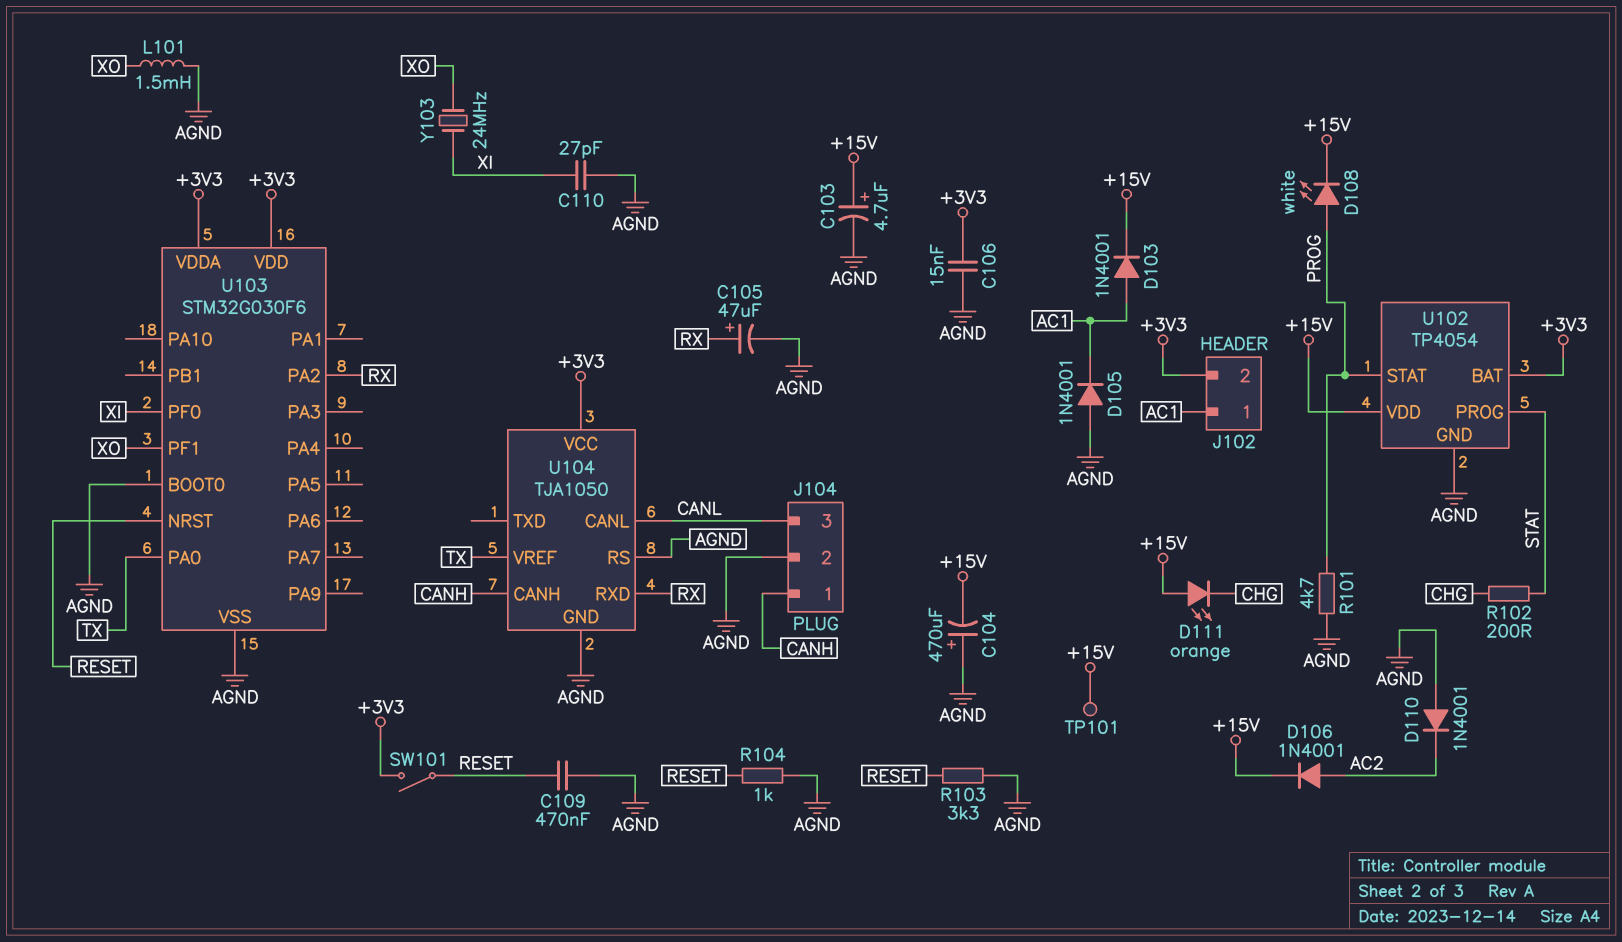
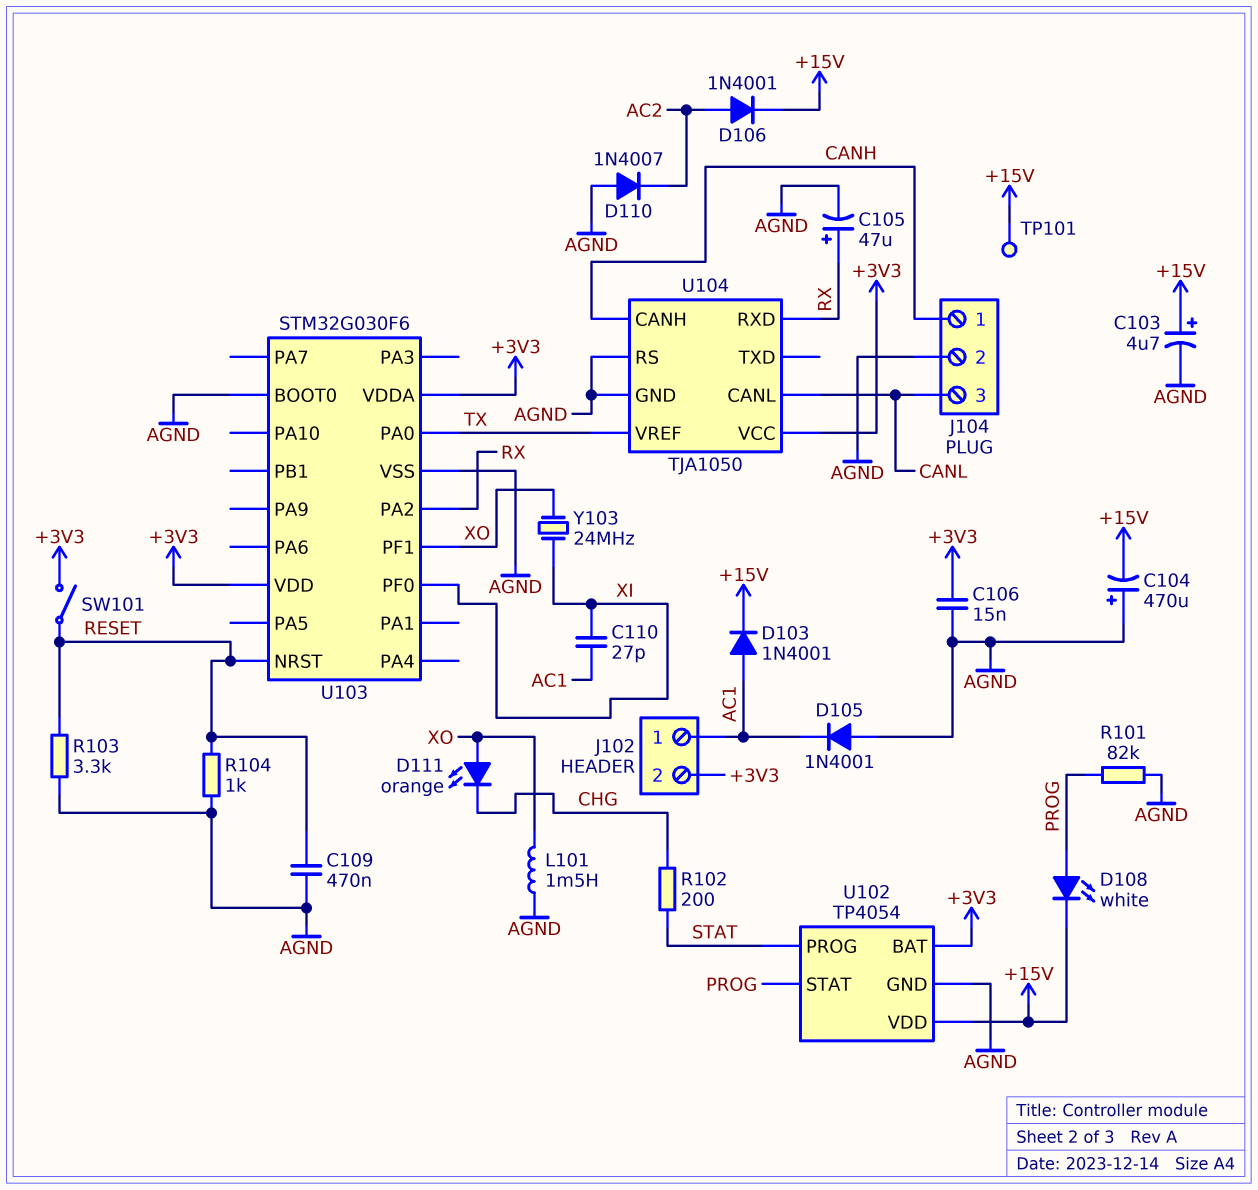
C110: 27pF (AGND, XI) -> 27pF (AC1, XI)
D110: diode 1N4001 (A AGND, K AC2) -> diode 1N4007 (A AGND, K AC2)
D111: LED orange (A +15V, K CHG) -> LED orange (A XO, K CHG)
R101: 4.7k (AGND, PROG) -> 82k (AGND, PROG)

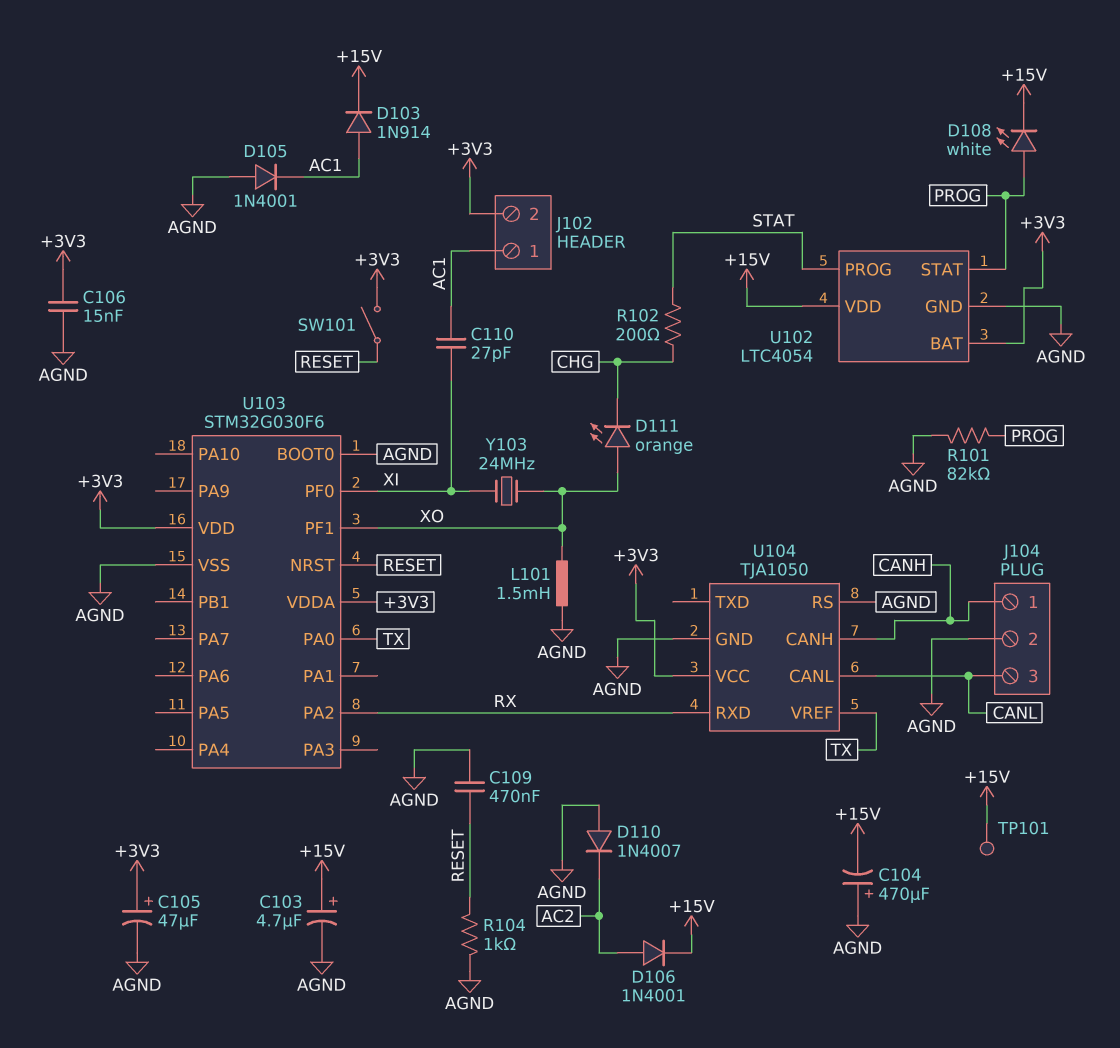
C105: 47uF (plus RX, minus AGND) -> 47uF (plus +3V3, minus AGND)
D103: diode 1N4001 (A AC1, K +15V) -> diode 1N914 (A AC1, K +15V)
R103: 3.3k (AGND, RESET) -> none
U102: TP4054 -> LTC4054

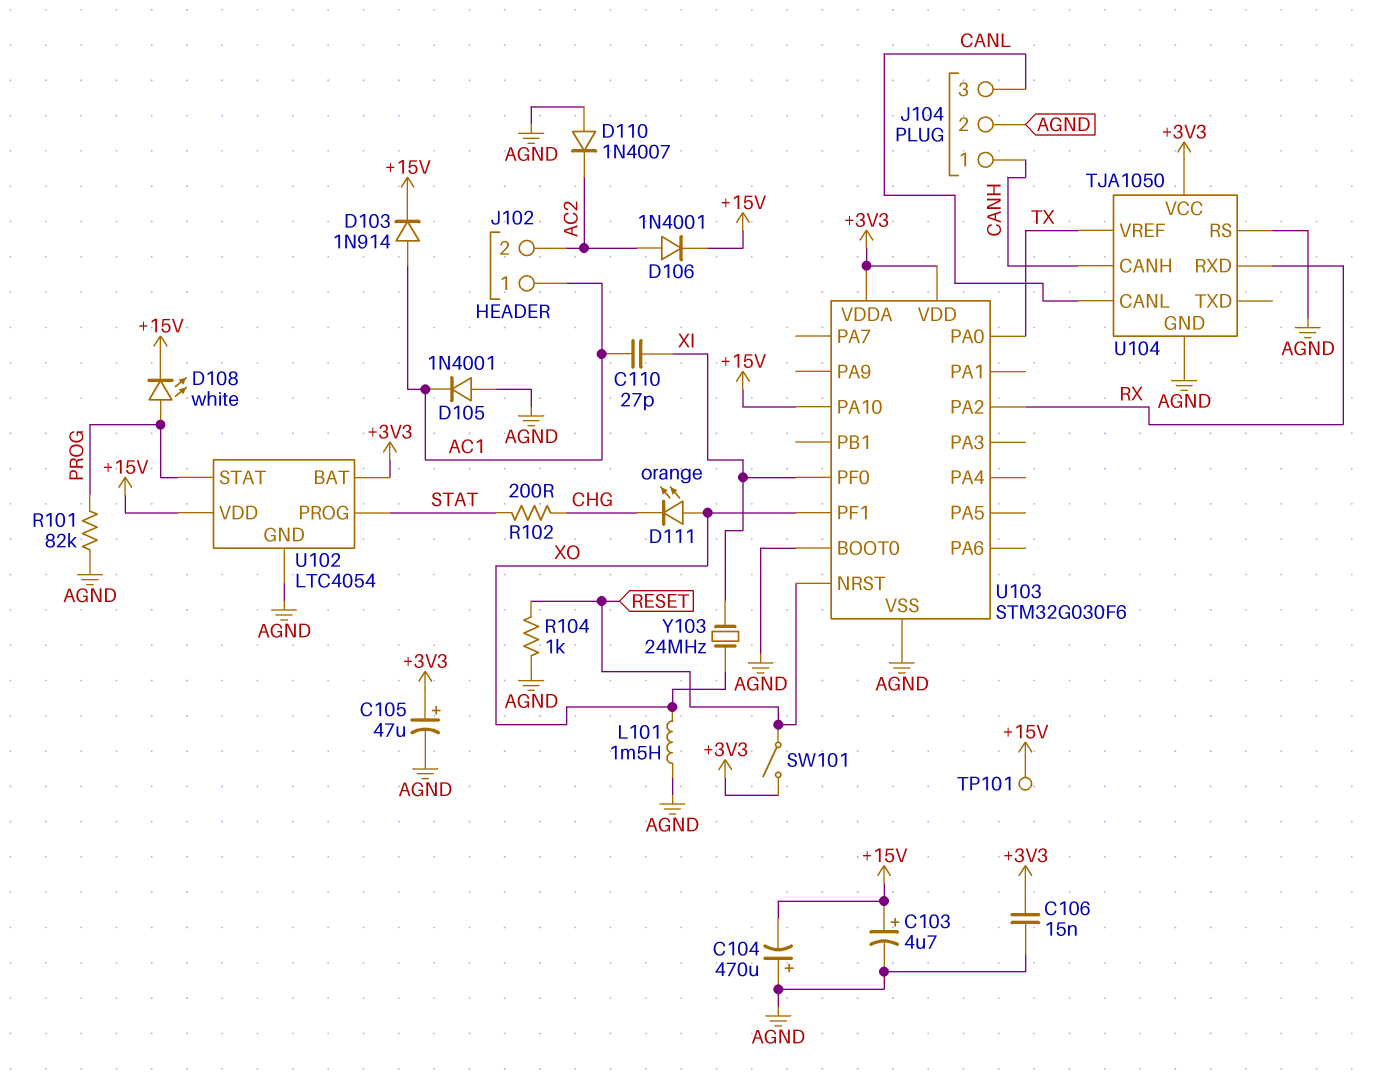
C109: 470nF (AGND, RESET) -> none
J102 pin 2: +3V3 -> AC2
U103 pin PA10: none -> +15V

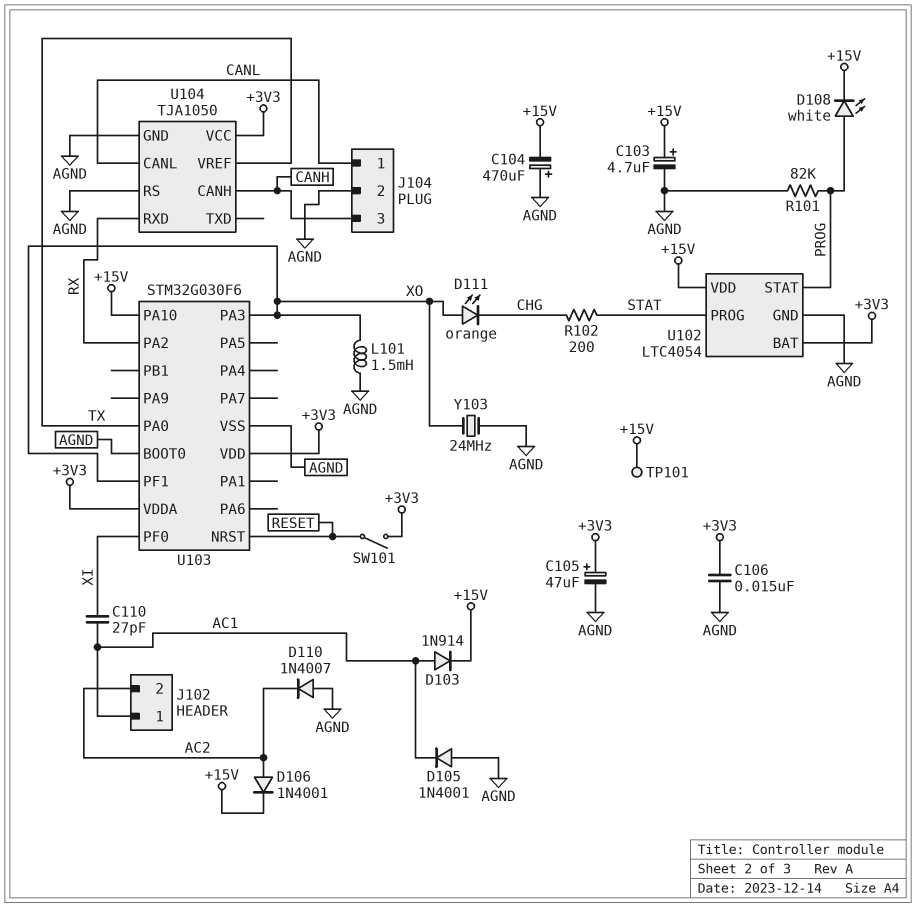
J104 pin 1: CANH -> CANL
J104 pin 3: CANL -> CANH
R104: 1k (AGND, RESET) -> none
U103 pin PA3: none -> XO
Y103: 24MHz (XI, XO) -> 24MHz (AGND, XO)

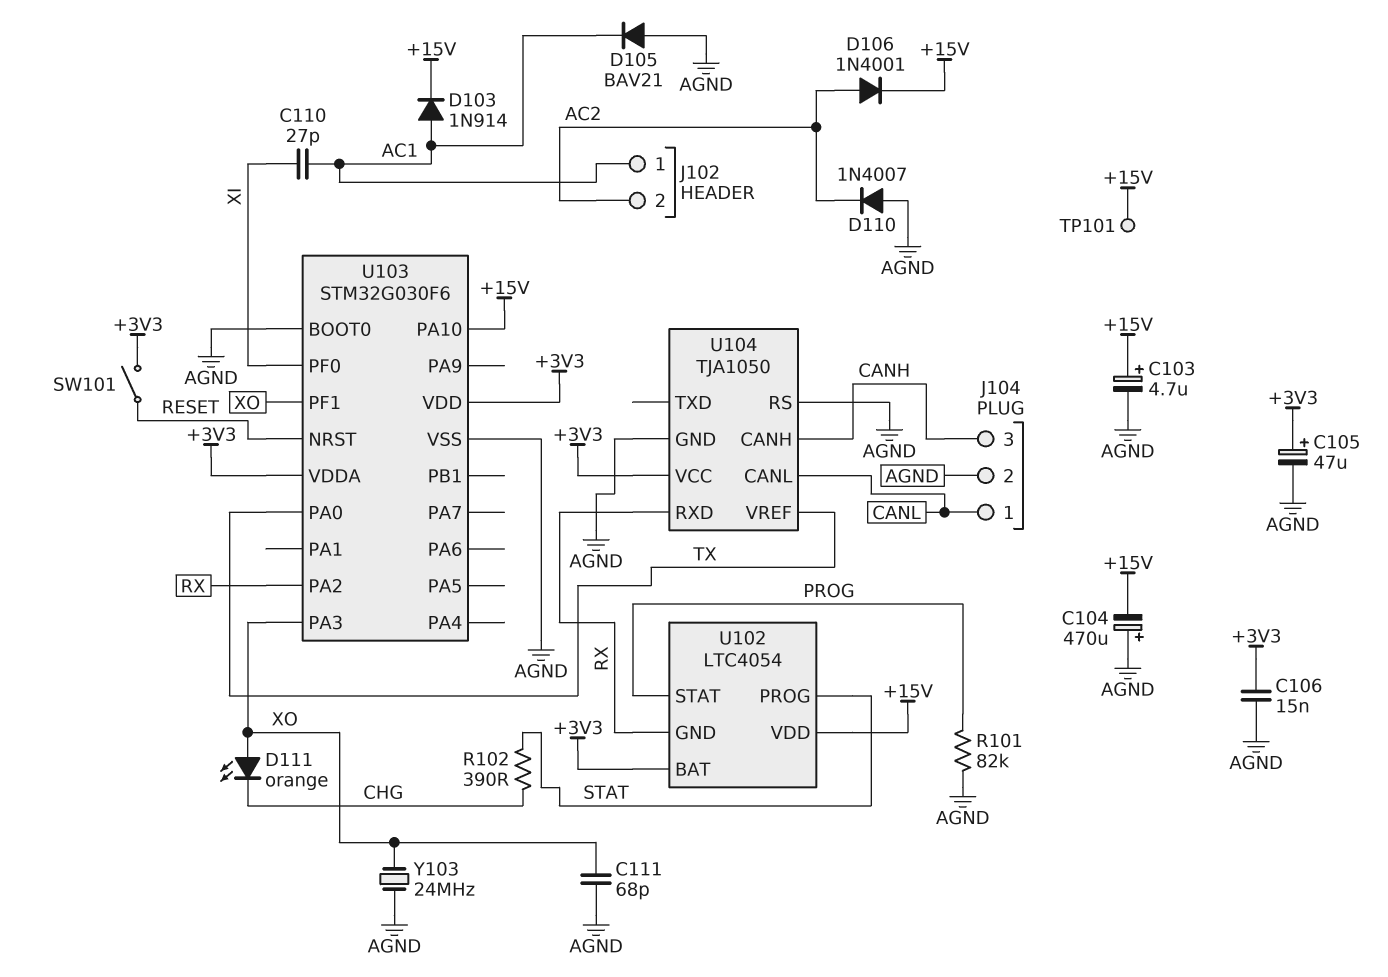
C111: none -> 68pF (AGND, XO)
D105: diode 1N4001 (A AGND, K AC1) -> diode BAV21 (A AGND, K AC1)
D108: LED white (A PROG, K +15V) -> none
L101: 1.5mH (AGND, XO) -> none
R102: 200 (CHG, STAT) -> 390 (CHG, STAT)
U102 pin GND: AGND -> RX

